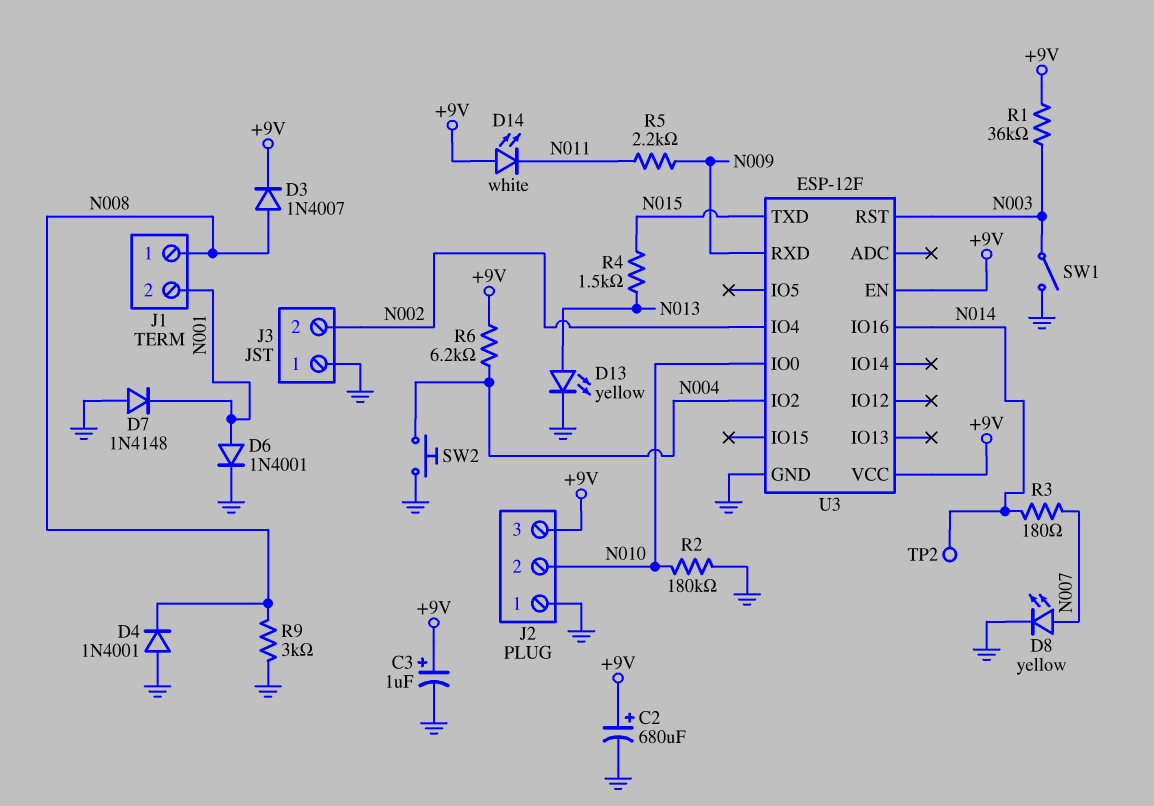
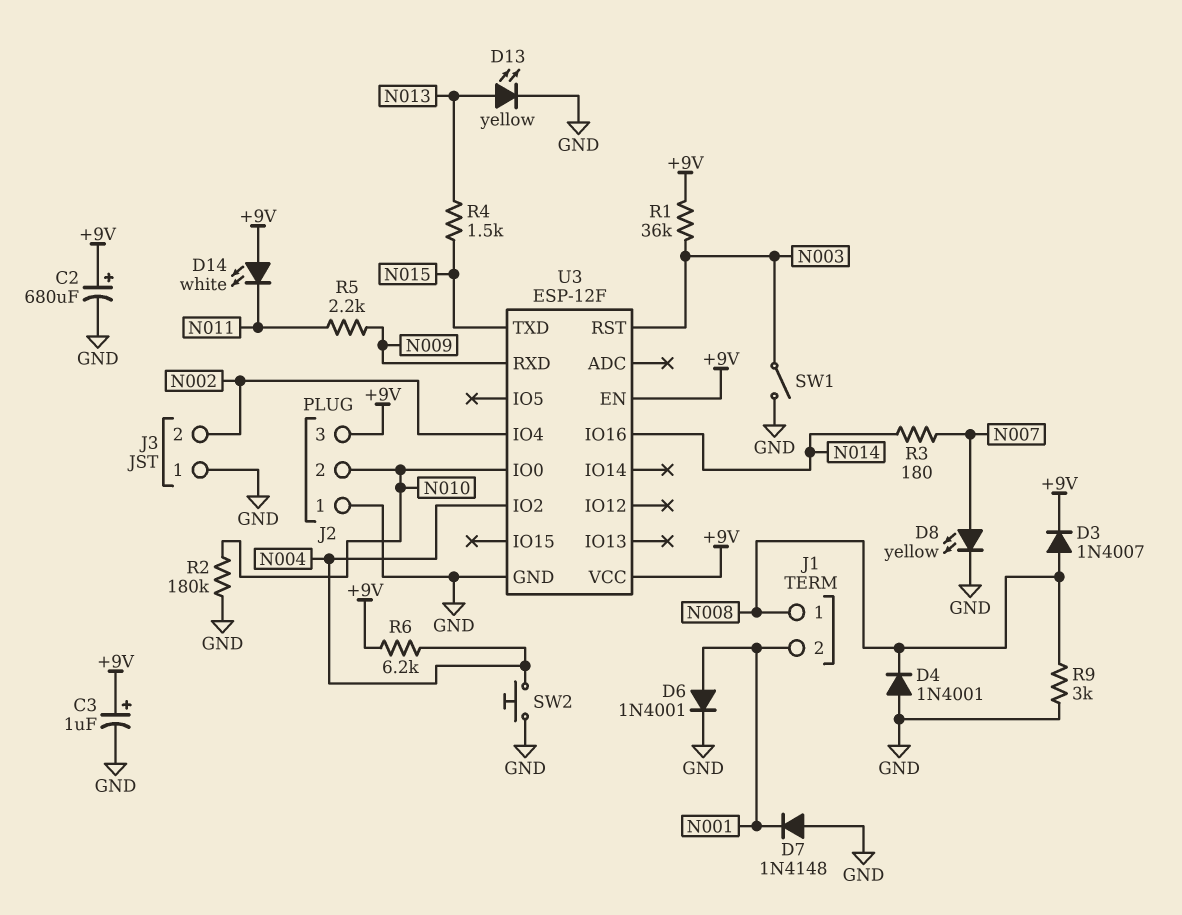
TP2: test point (N014) -> none

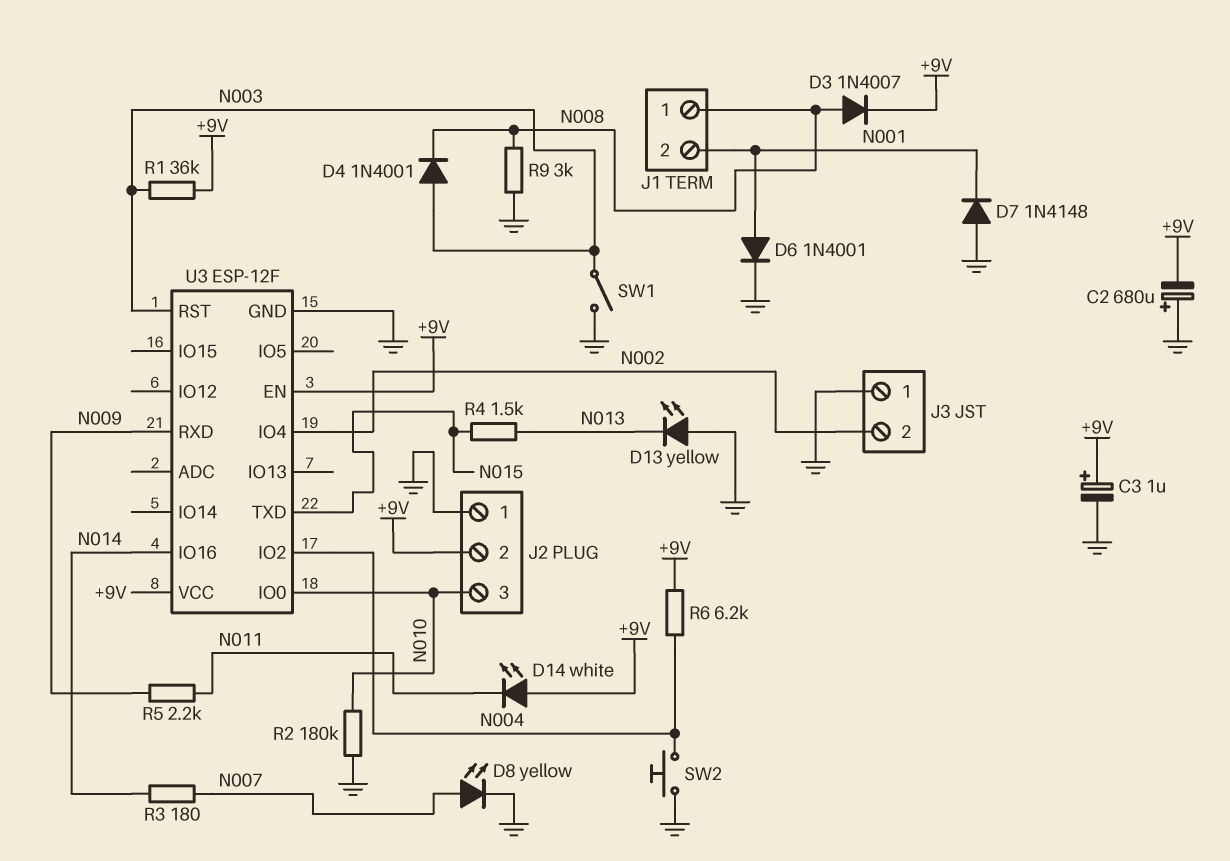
C2: 680uF (plus +9V, minus GND) -> 680uF (plus GND, minus +9V)
D4: diode 1N4001 (A GND, K N008) -> diode 1N4001 (A N003, K N008)
D13: LED yellow (A N013, K GND) -> LED yellow (A GND, K N013)
J2 pin 2: N010 -> +9V
J2 pin 3: +9V -> N010

